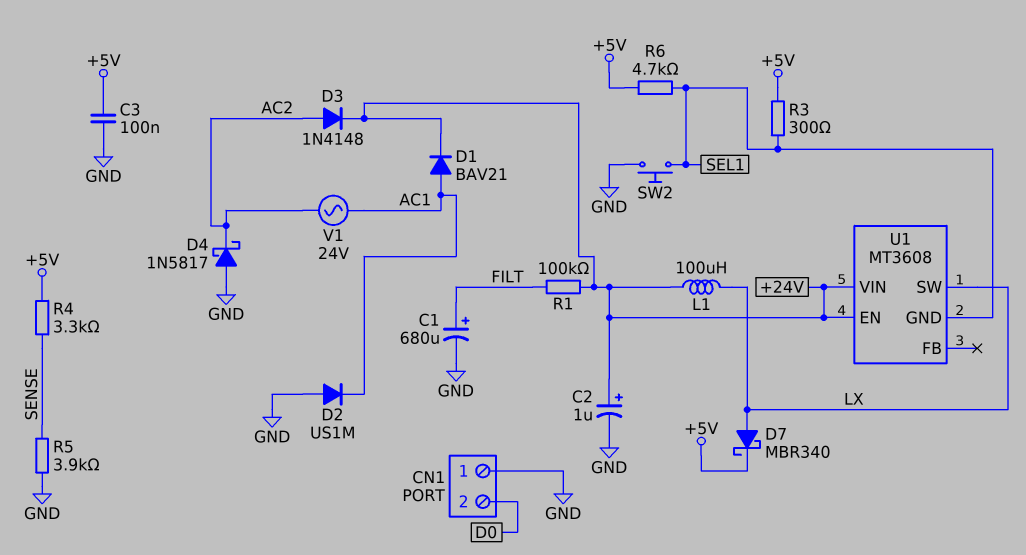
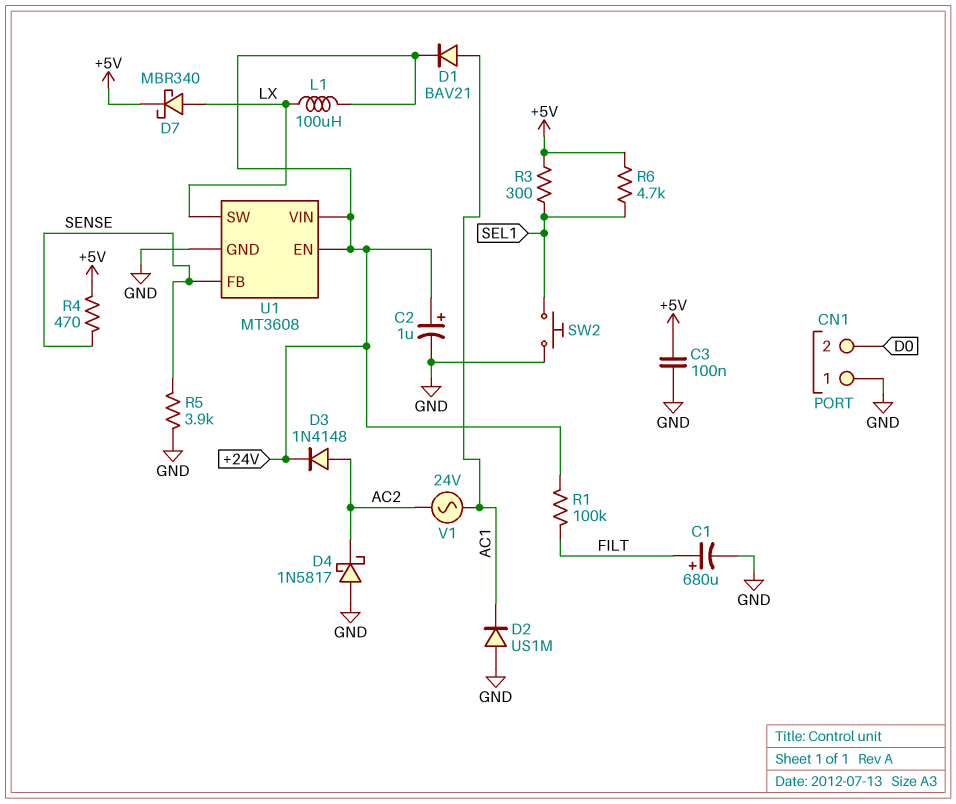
R4: 3.3k (+5V, SENSE) -> 470 (+5V, SENSE)
U1 pin FB: none -> SENSE
U1 pin GND: SEL1 -> GND

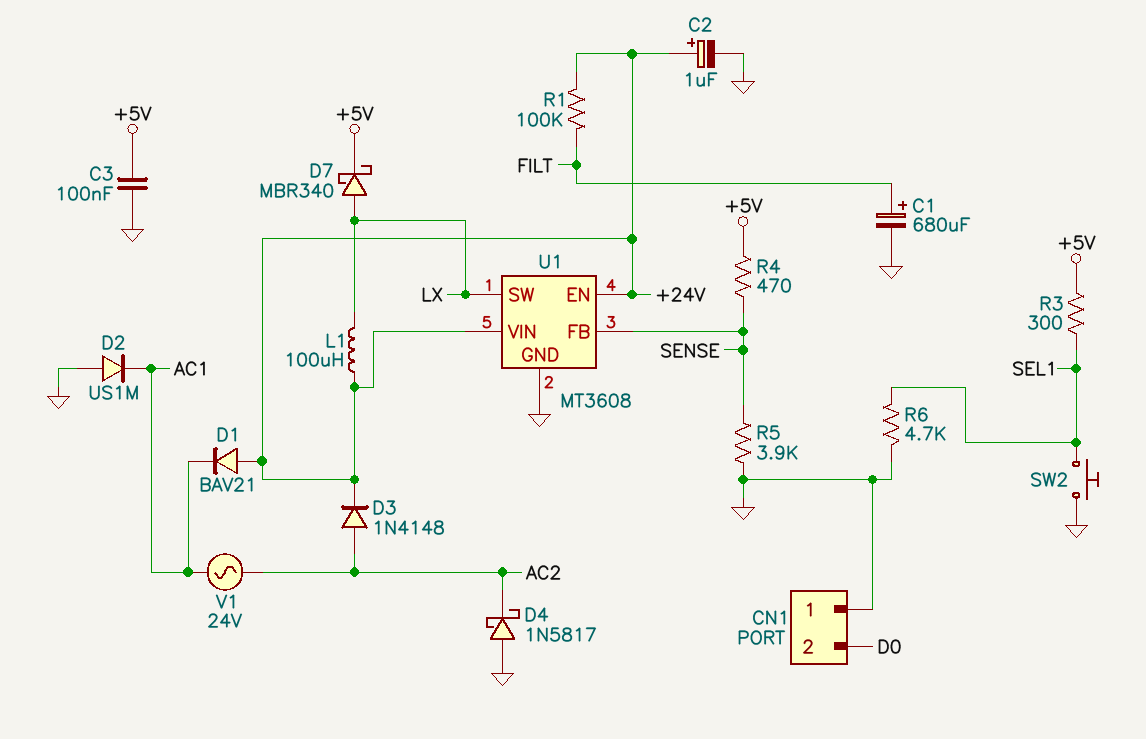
D1: diode BAV21 (A AC1, K +24V) -> diode BAV21 (A +24V, K AC1)
R6: 4.7k (+5V, SEL1) -> 4.7k (GND, SEL1)

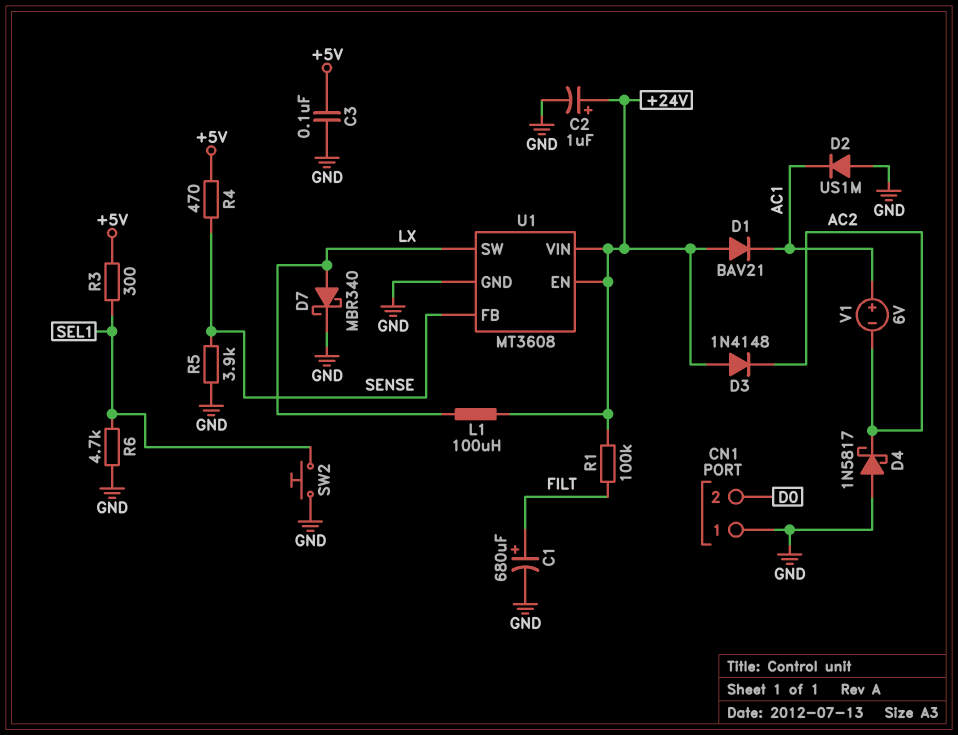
D3: diode 1N4148 (A AC2, K +24V) -> diode 1N4148 (A +24V, K AC2)
D7: schottky MBR340 (A LX, K +5V) -> schottky MBR340 (A LX, K GND)
V1: AC 24V (AC1, AC2) -> 6V (plus AC1, minus AC2)

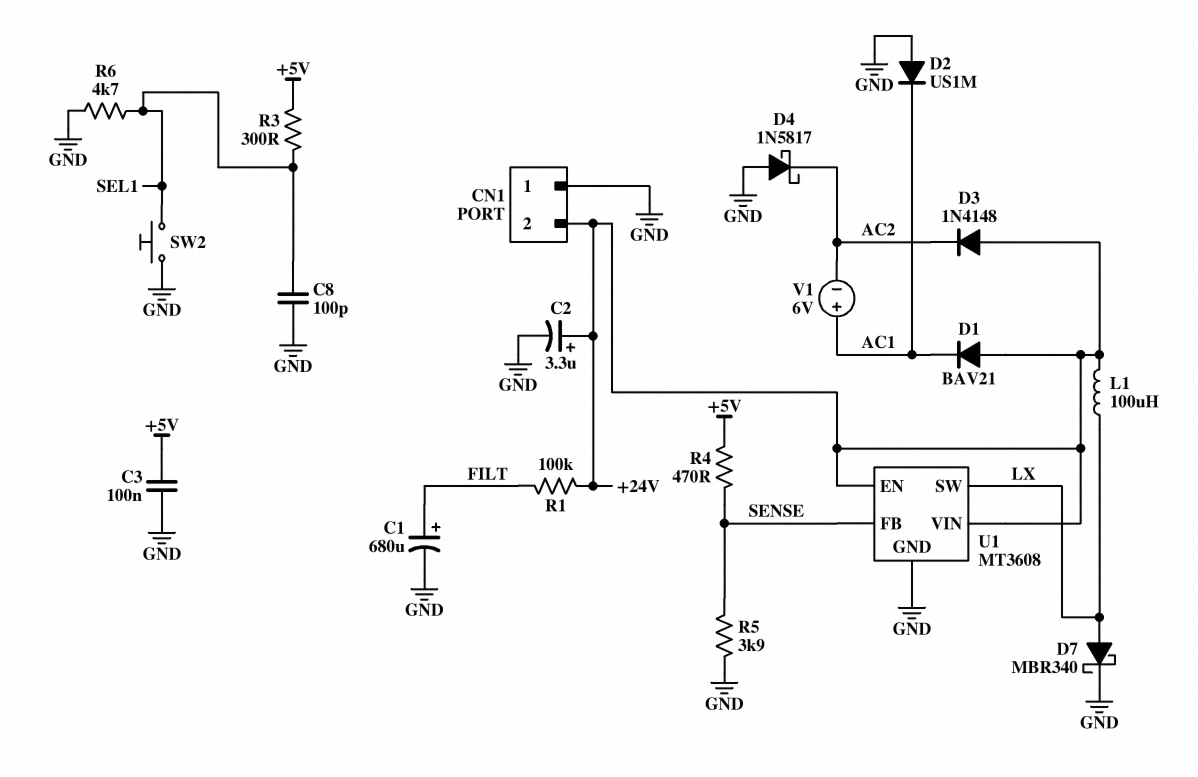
C2: 1uF (plus +24V, minus GND) -> 3.3uF (plus +24V, minus GND)
C8: none -> 100pF (GND, SEL1)
CN1 pin 2: D0 -> +24V

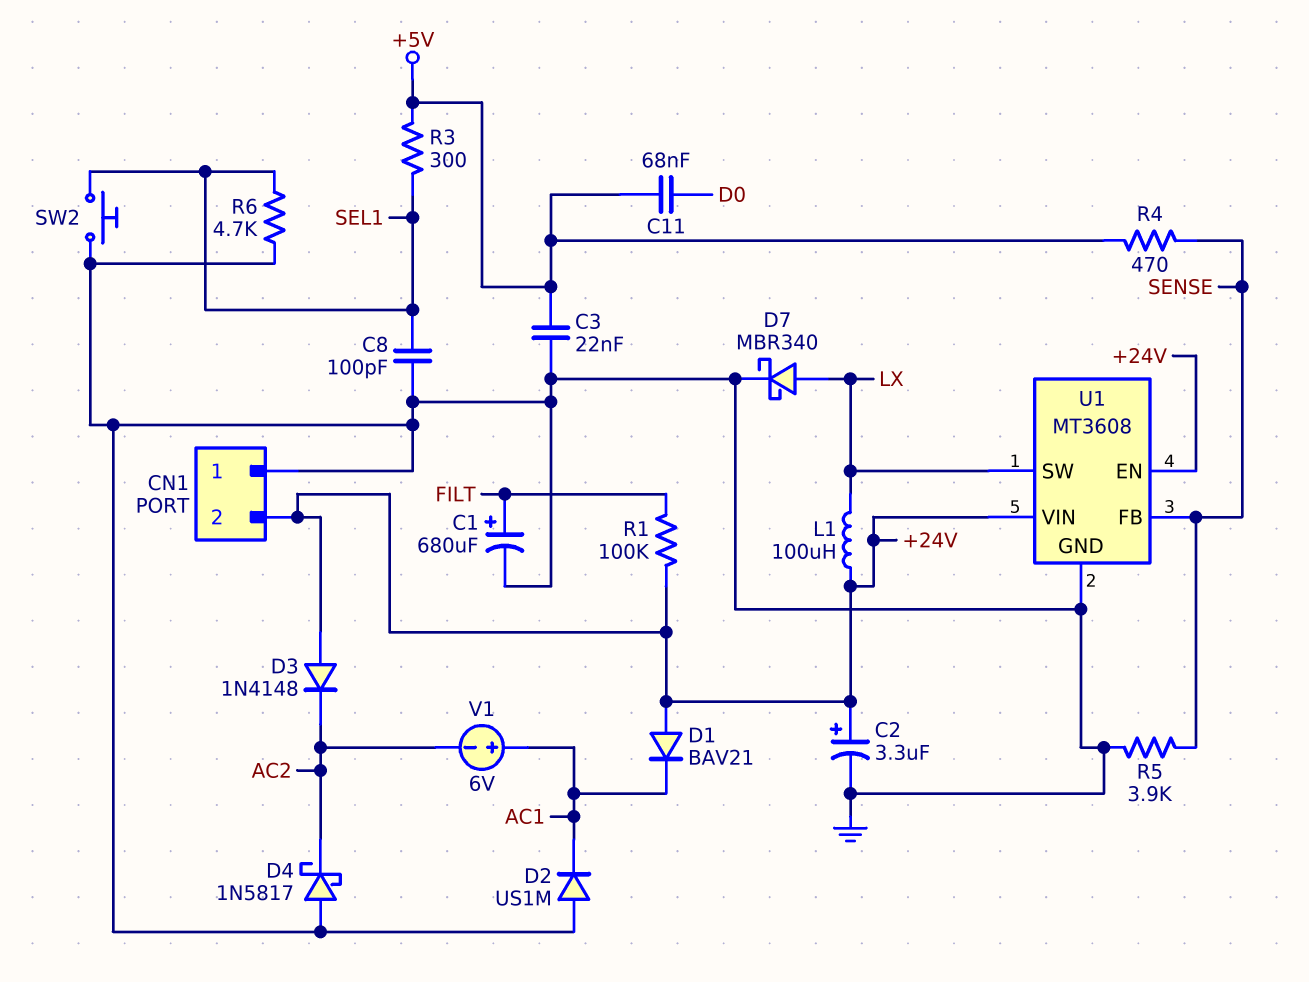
C3: 100nF (+5V, GND) -> 22nF (+5V, GND)
C11: none -> 68nF (+5V, D0)

